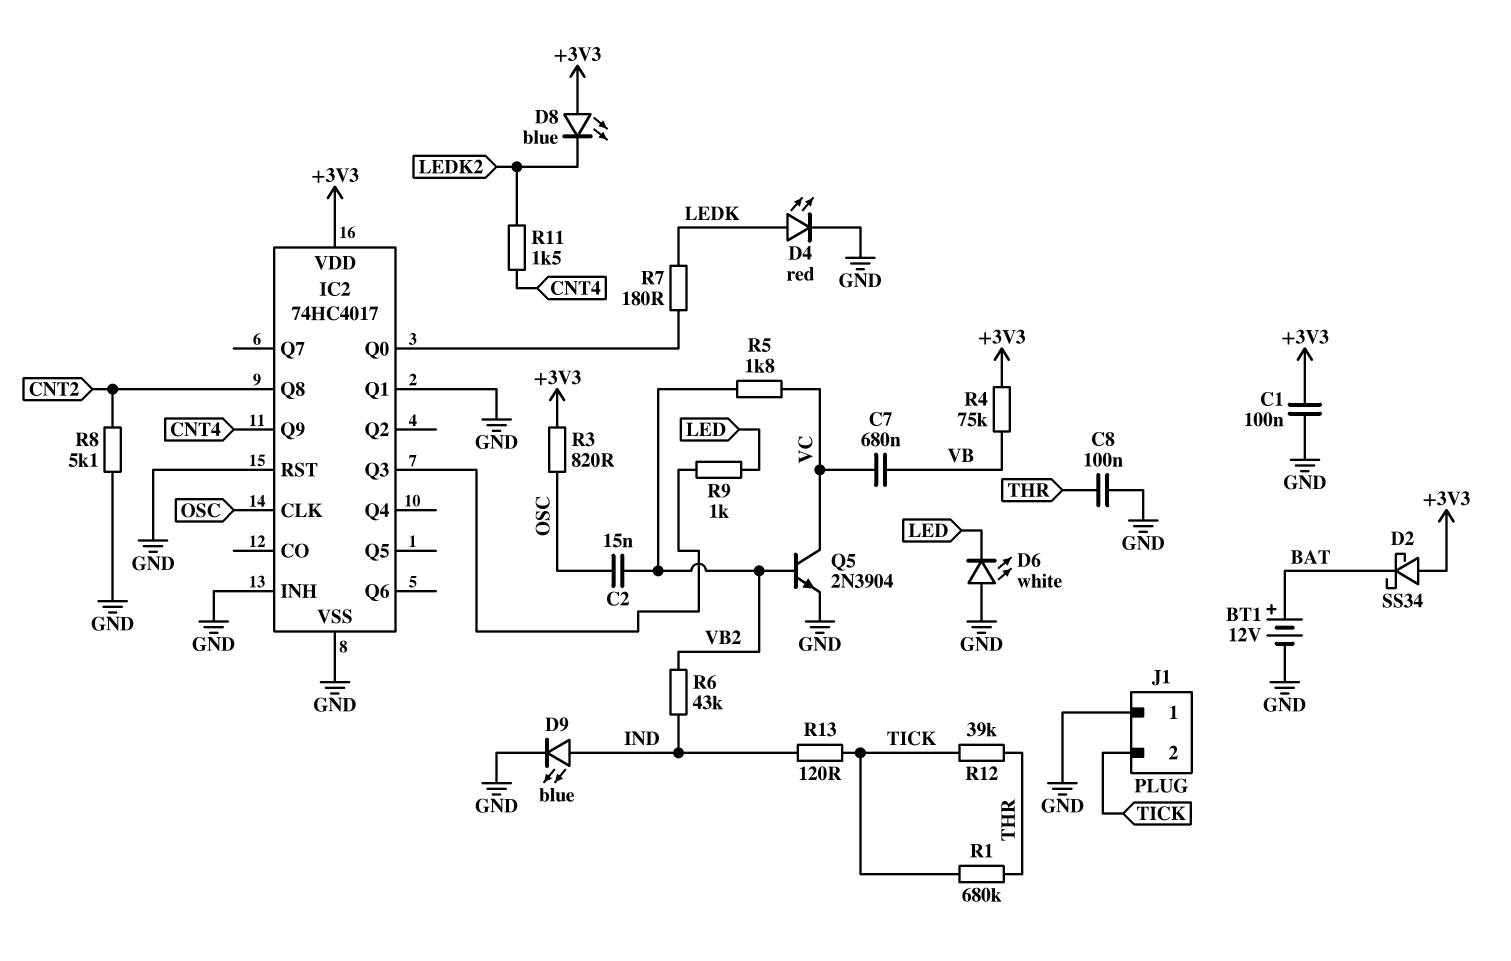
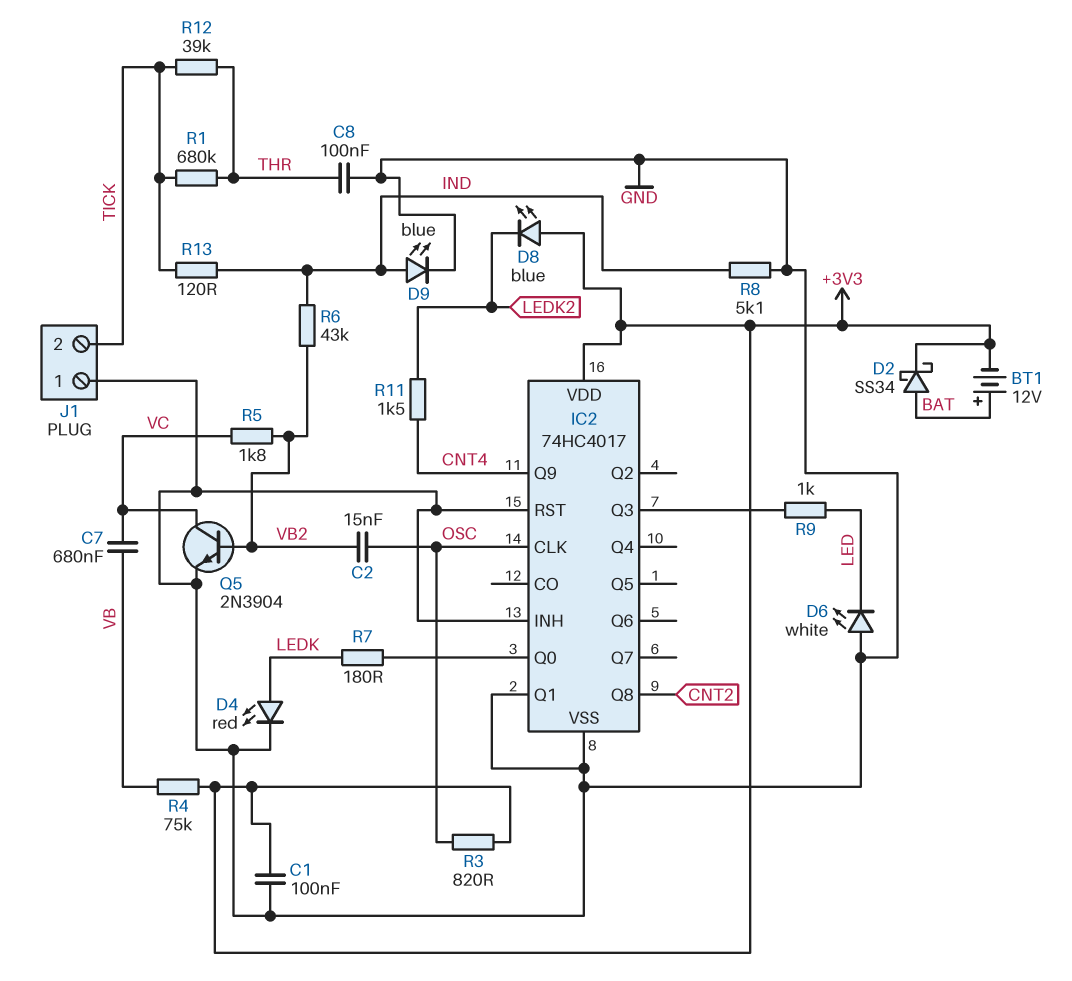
BT1: 12V (plus BAT, minus GND) -> 12V (plus BAT, minus +3V3)
D2: schottky SS34 (A +3V3, K BAT) -> schottky SS34 (A BAT, K +3V3)
R8: 5.1k (CNT2, GND) -> 5.1k (GND, IND)

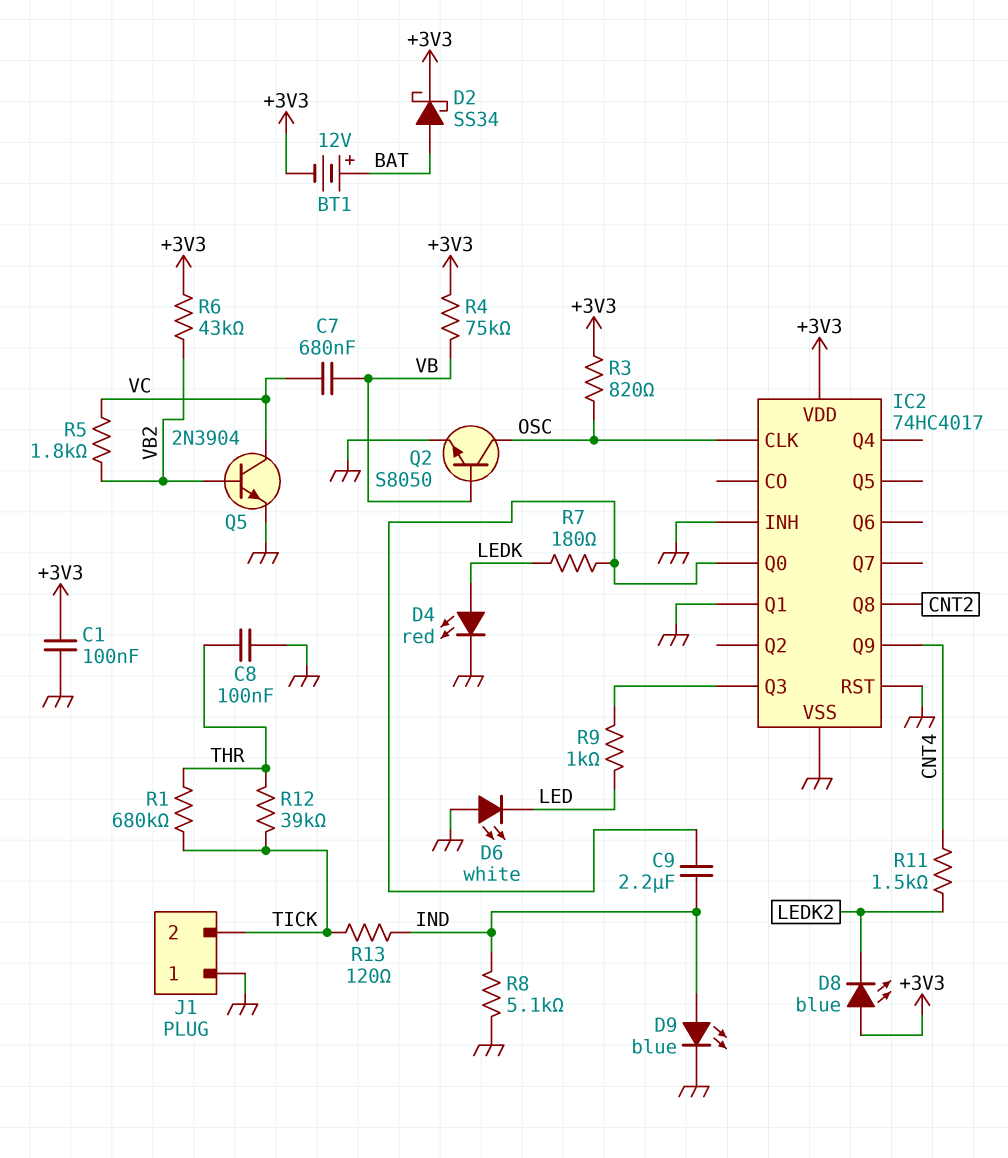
C2: 15nF (OSC, VB2) -> none
C9: none -> 2.2uF (IC2/Q0, IND)
Q2: none -> NPN S8050 (B VB, C OSC, E GND)
R6: 43k (IND, VB2) -> 43k (+3V3, VB2)

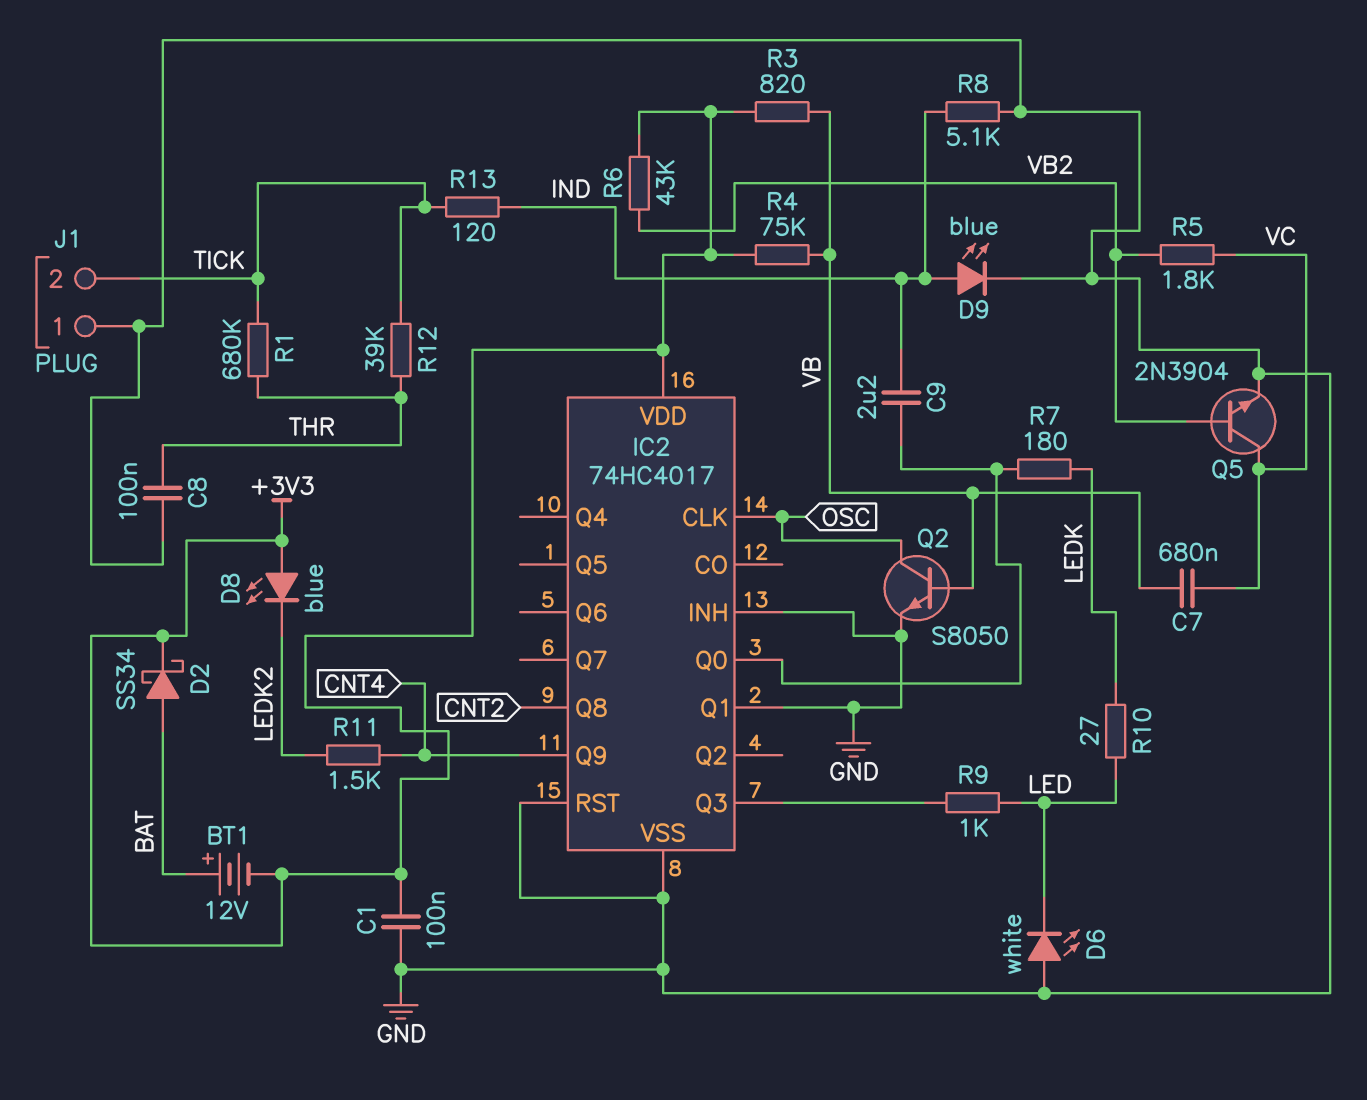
D4: LED red (A LEDK, K GND) -> none
R3: 820 (+3V3, OSC) -> 820 (+3V3, VB)
R10: none -> 27 (LED, LEDK)

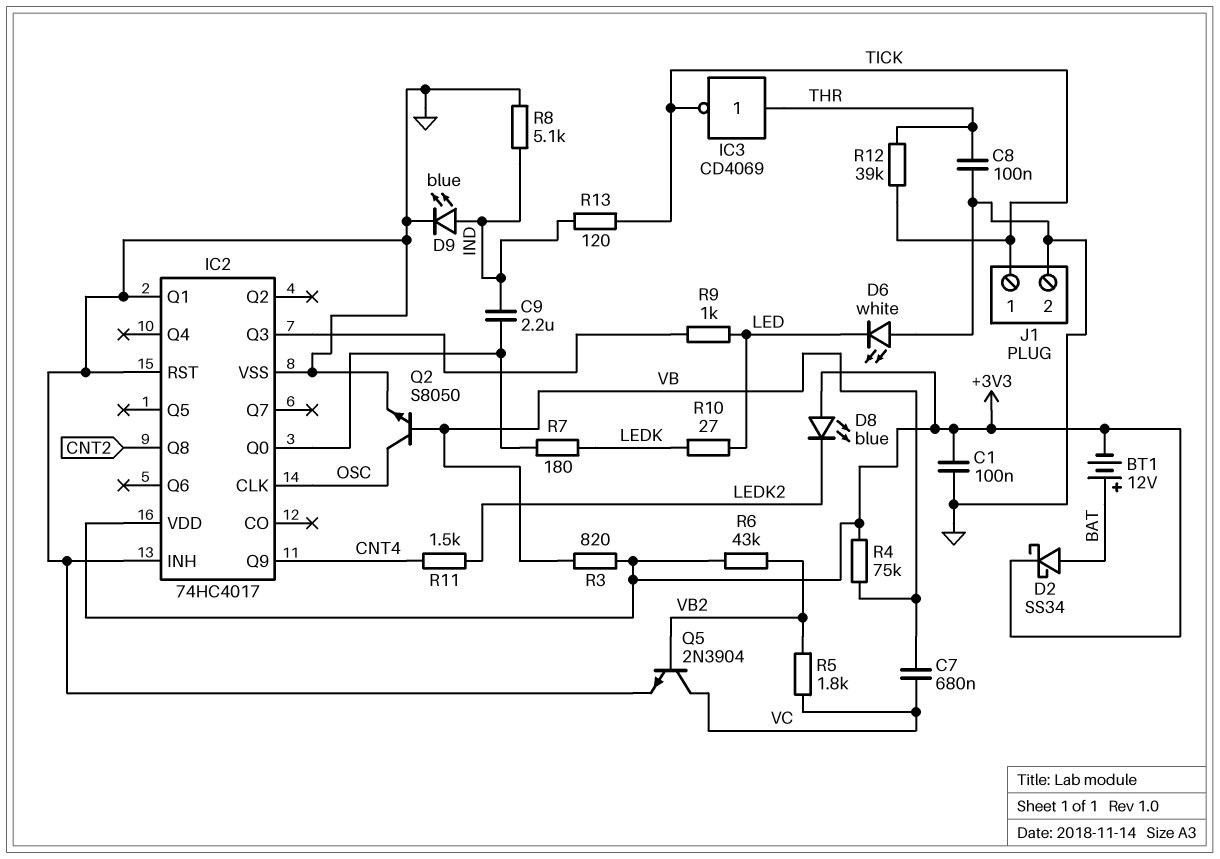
IC3: none -> NOT CD4069 (in THR, out TICK)
J1 pin 1: GND -> TICK
J1 pin 2: TICK -> GND
R1: 680k (THR, TICK) -> none

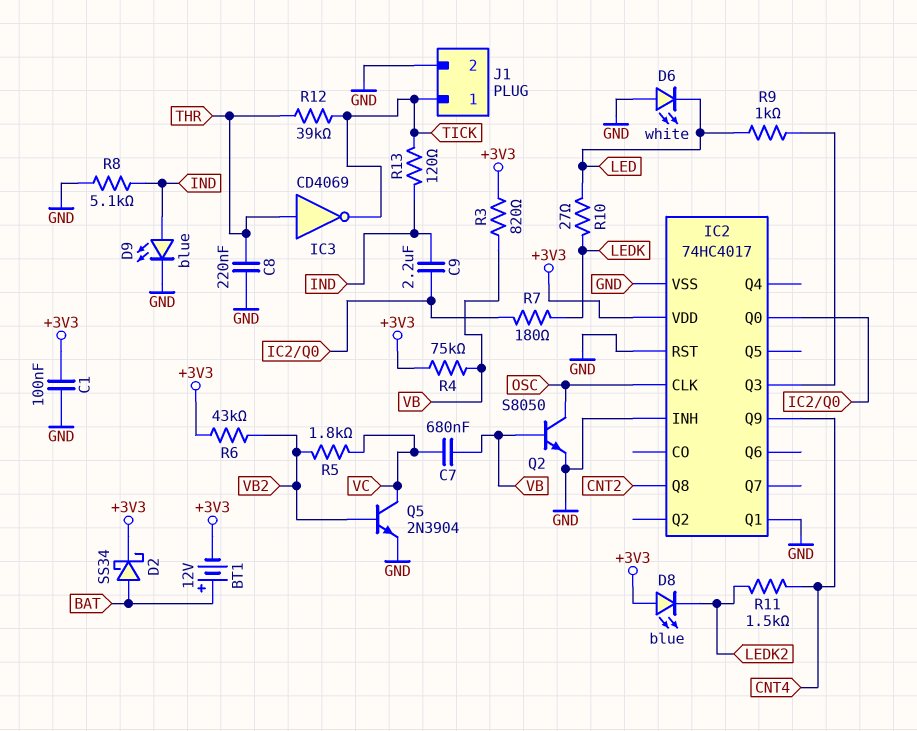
C8: 100nF (GND, THR) -> 220nF (GND, THR)

